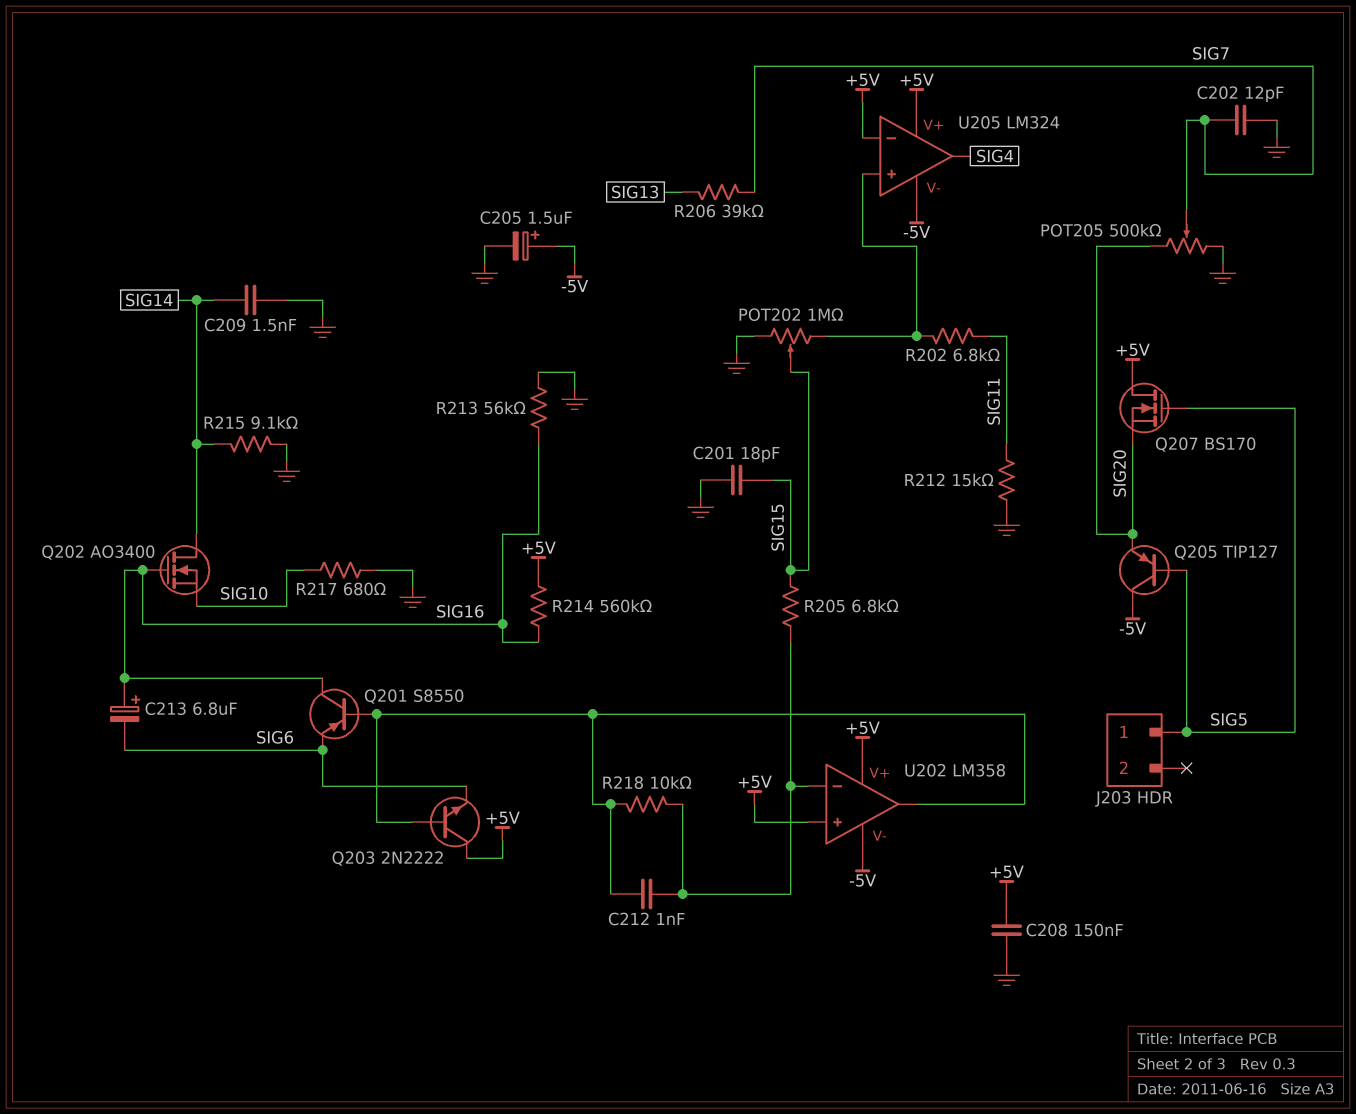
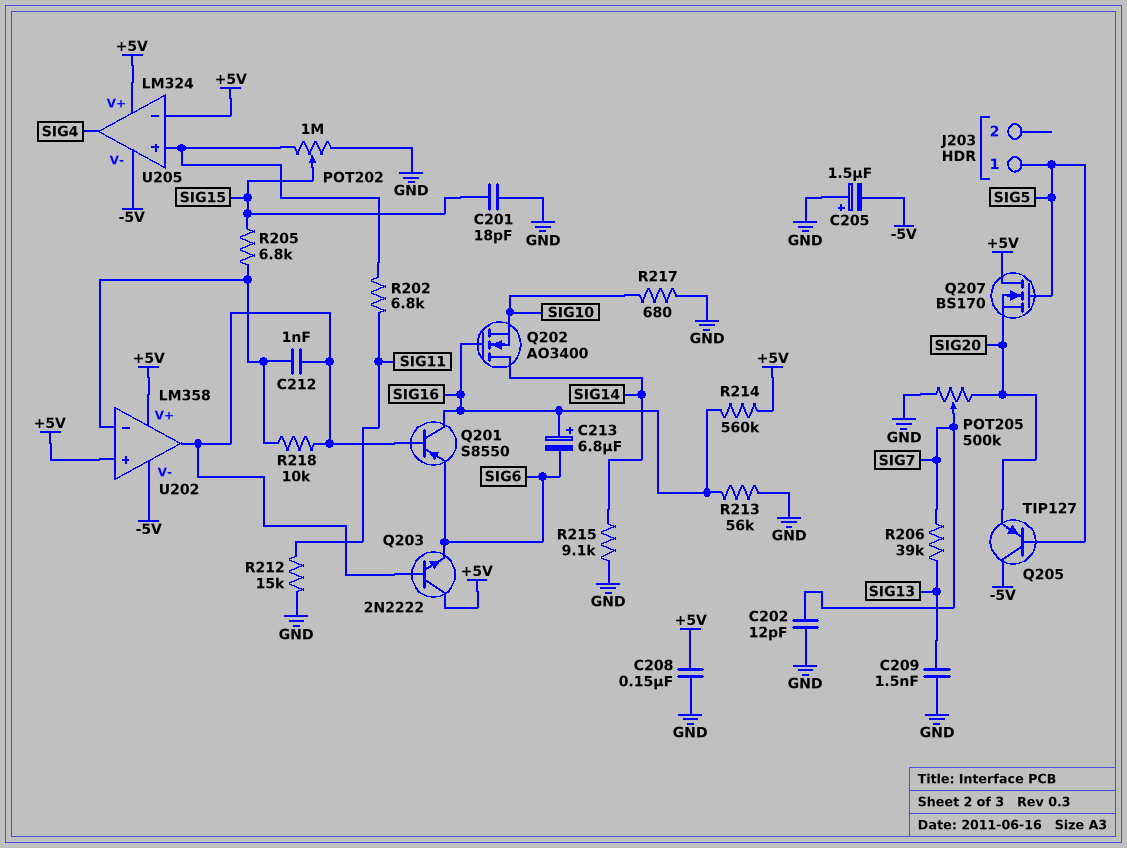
C205: 1.5uF (plus -5V, minus GND) -> 1.5uF (plus GND, minus -5V)
C209: 1.5nF (GND, SIG14) -> 1.5nF (GND, SIG13)

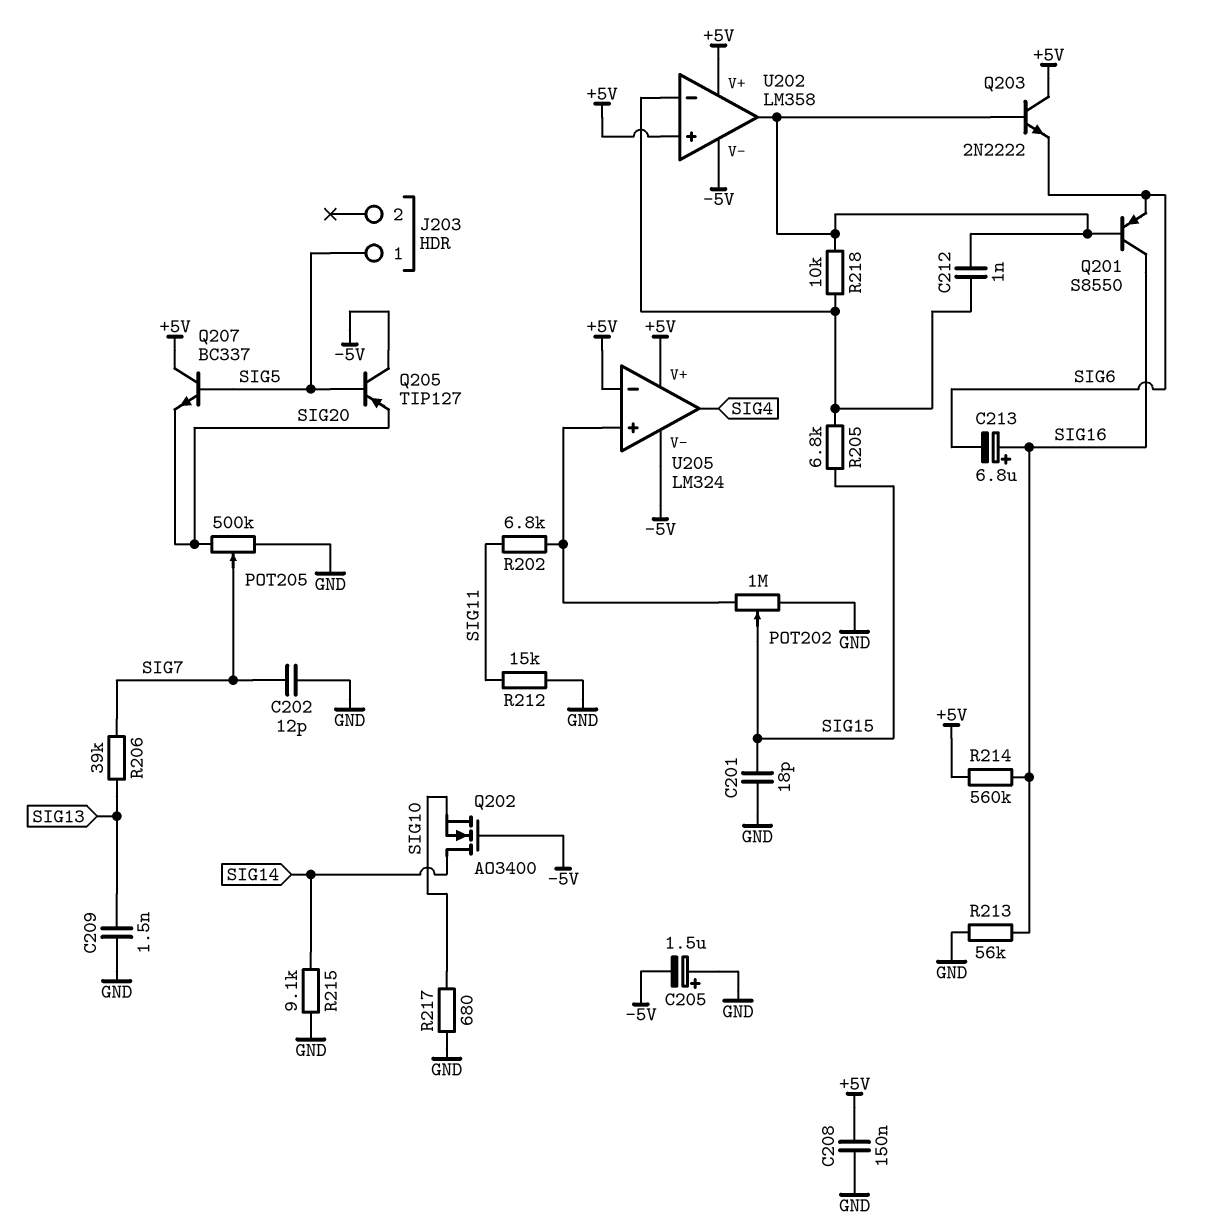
Q202: NMOS AO3400 (G SIG16, D SIG14, S SIG10) -> NMOS AO3400 (G -5V, D SIG14, S SIG10)
Q207: NMOS BS170 (G SIG5, D +5V, S SIG20) -> NPN BC337 (B SIG5, C +5V, E SIG20)

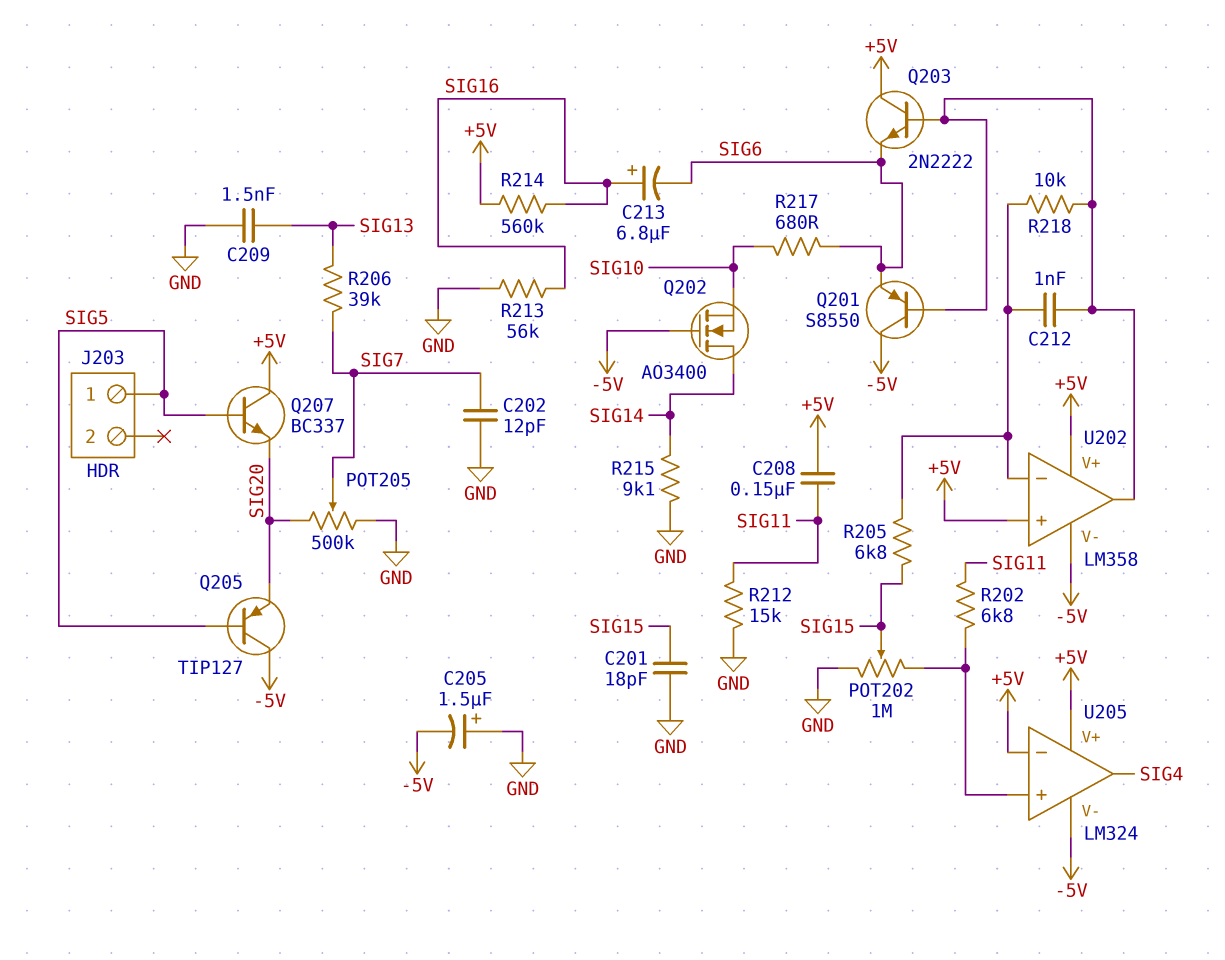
C208: 150nF (+5V, GND) -> 150nF (+5V, SIG11)
Q201: PNP S8550 (B U202/out, C SIG16, E SIG6) -> PNP S8550 (B U202/out, C -5V, E SIG6)
R217: 680 (GND, SIG10) -> 680 (SIG6, SIG10)

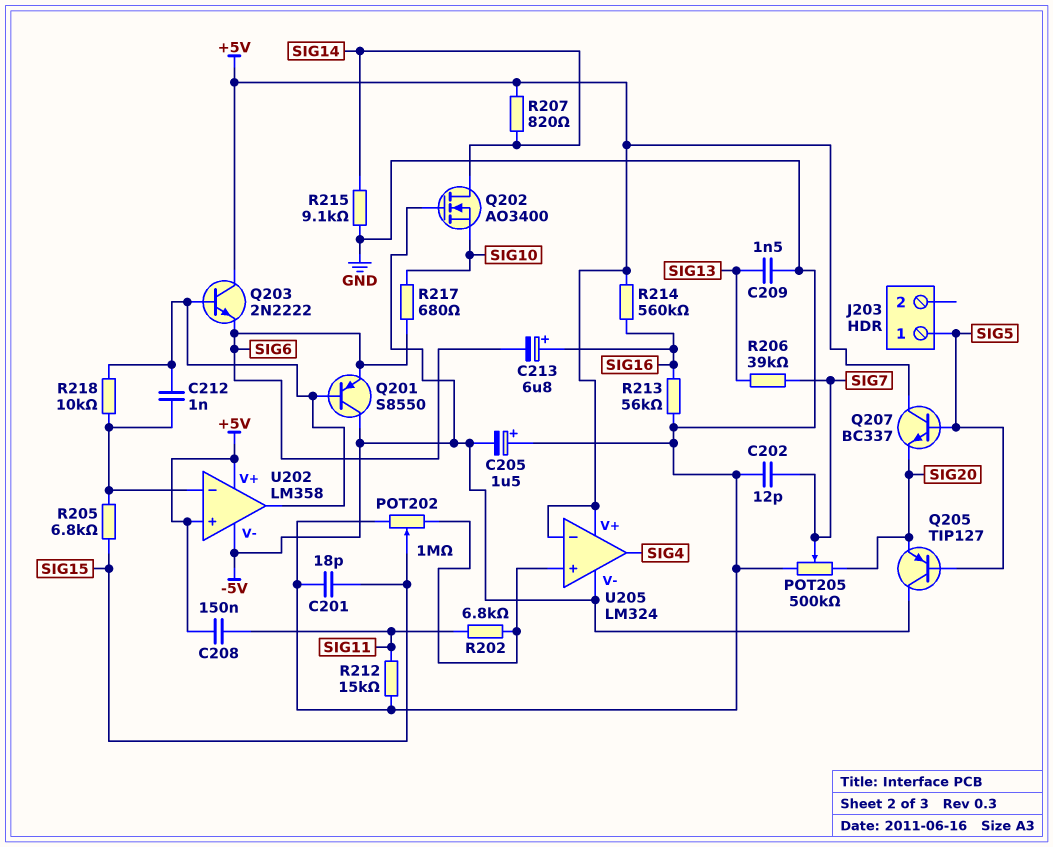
R207: none -> 820 (+5V, SIG14)

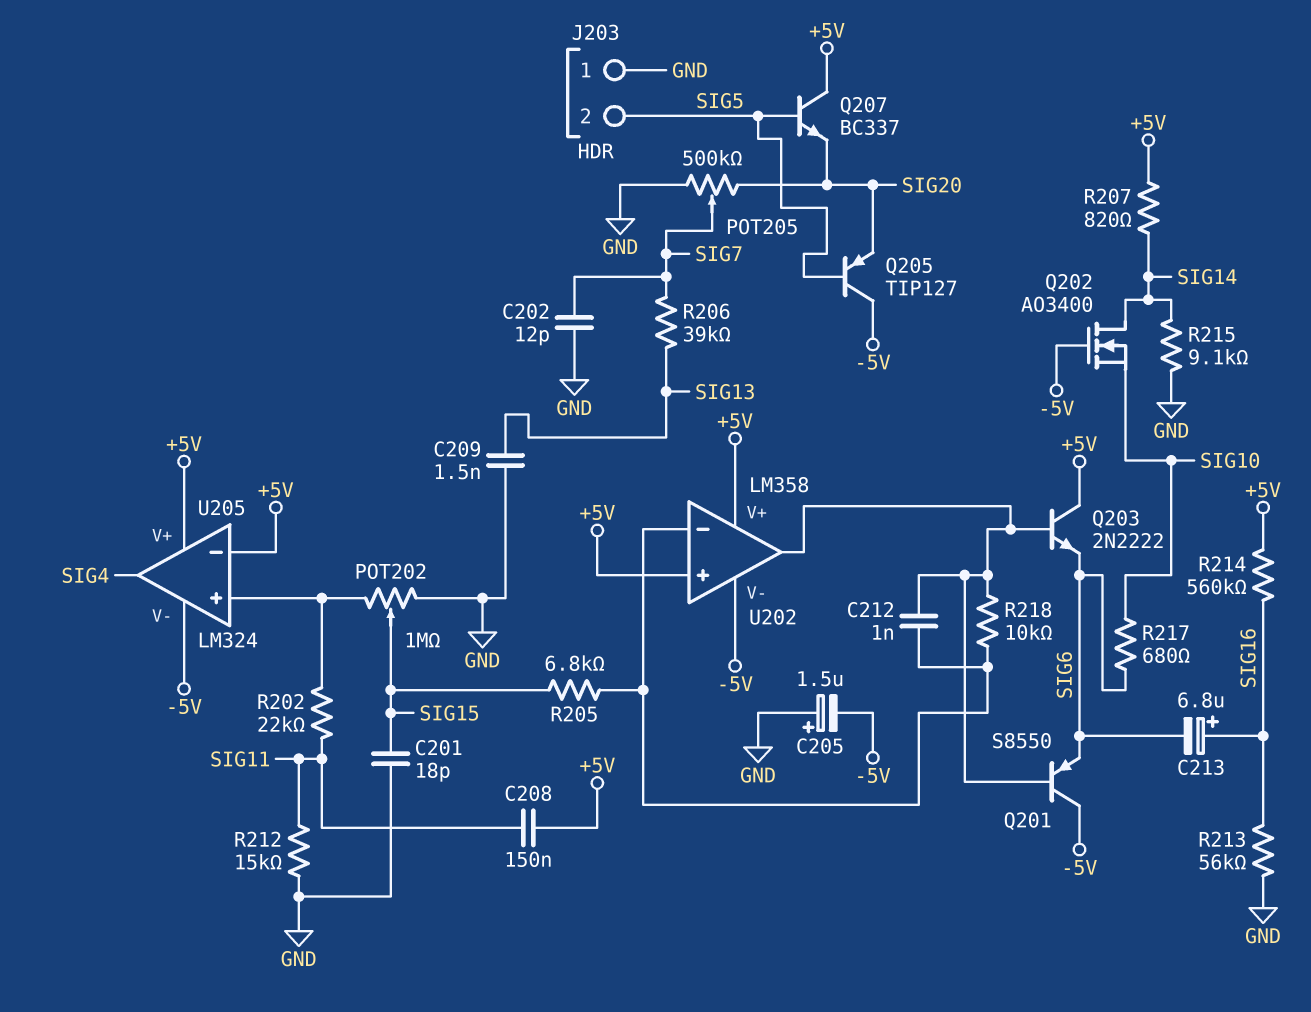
J203 pin 1: SIG5 -> GND
J203 pin 2: none -> SIG5
R202: 6.8k (SIG11, U205/in+) -> 22k (SIG11, U205/in+)

